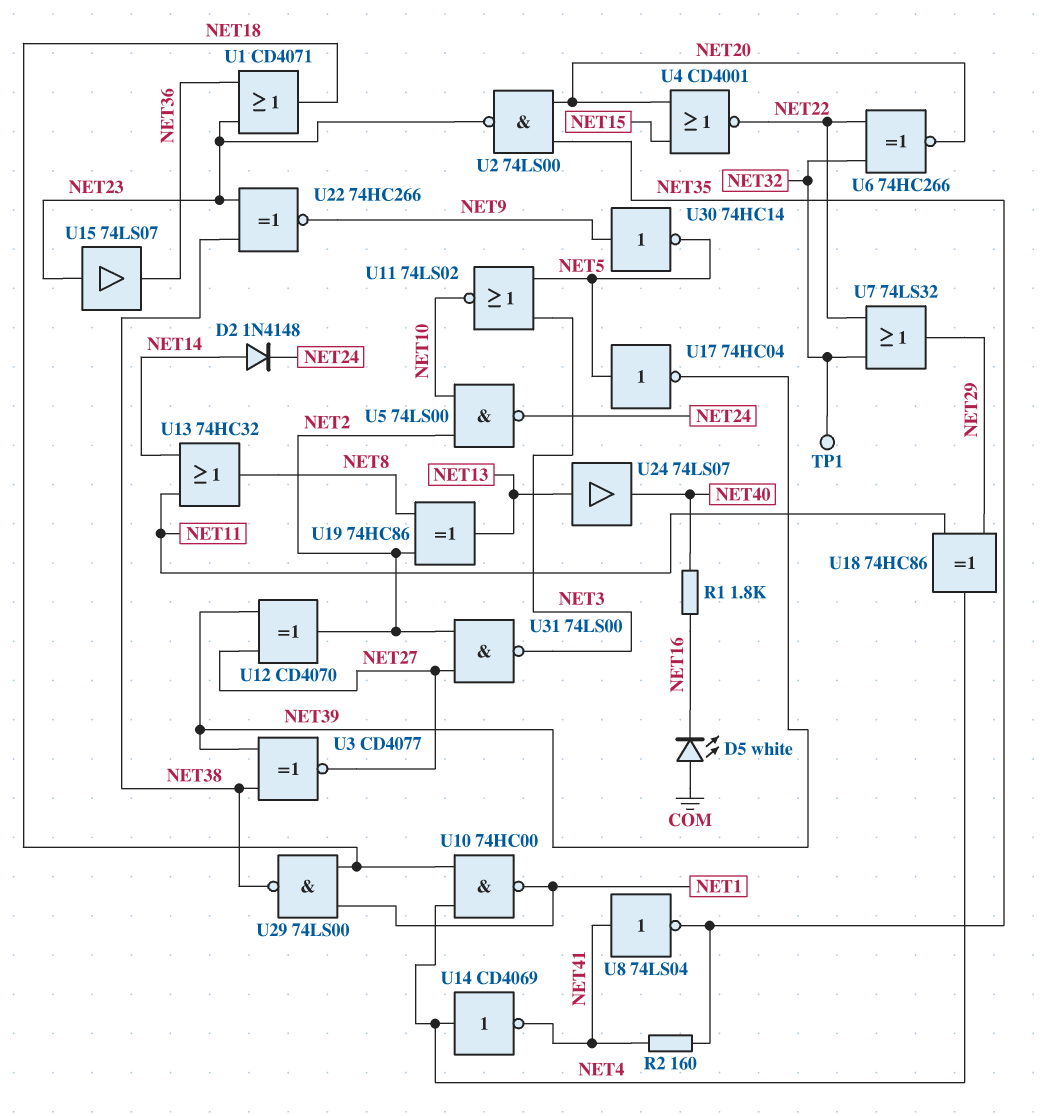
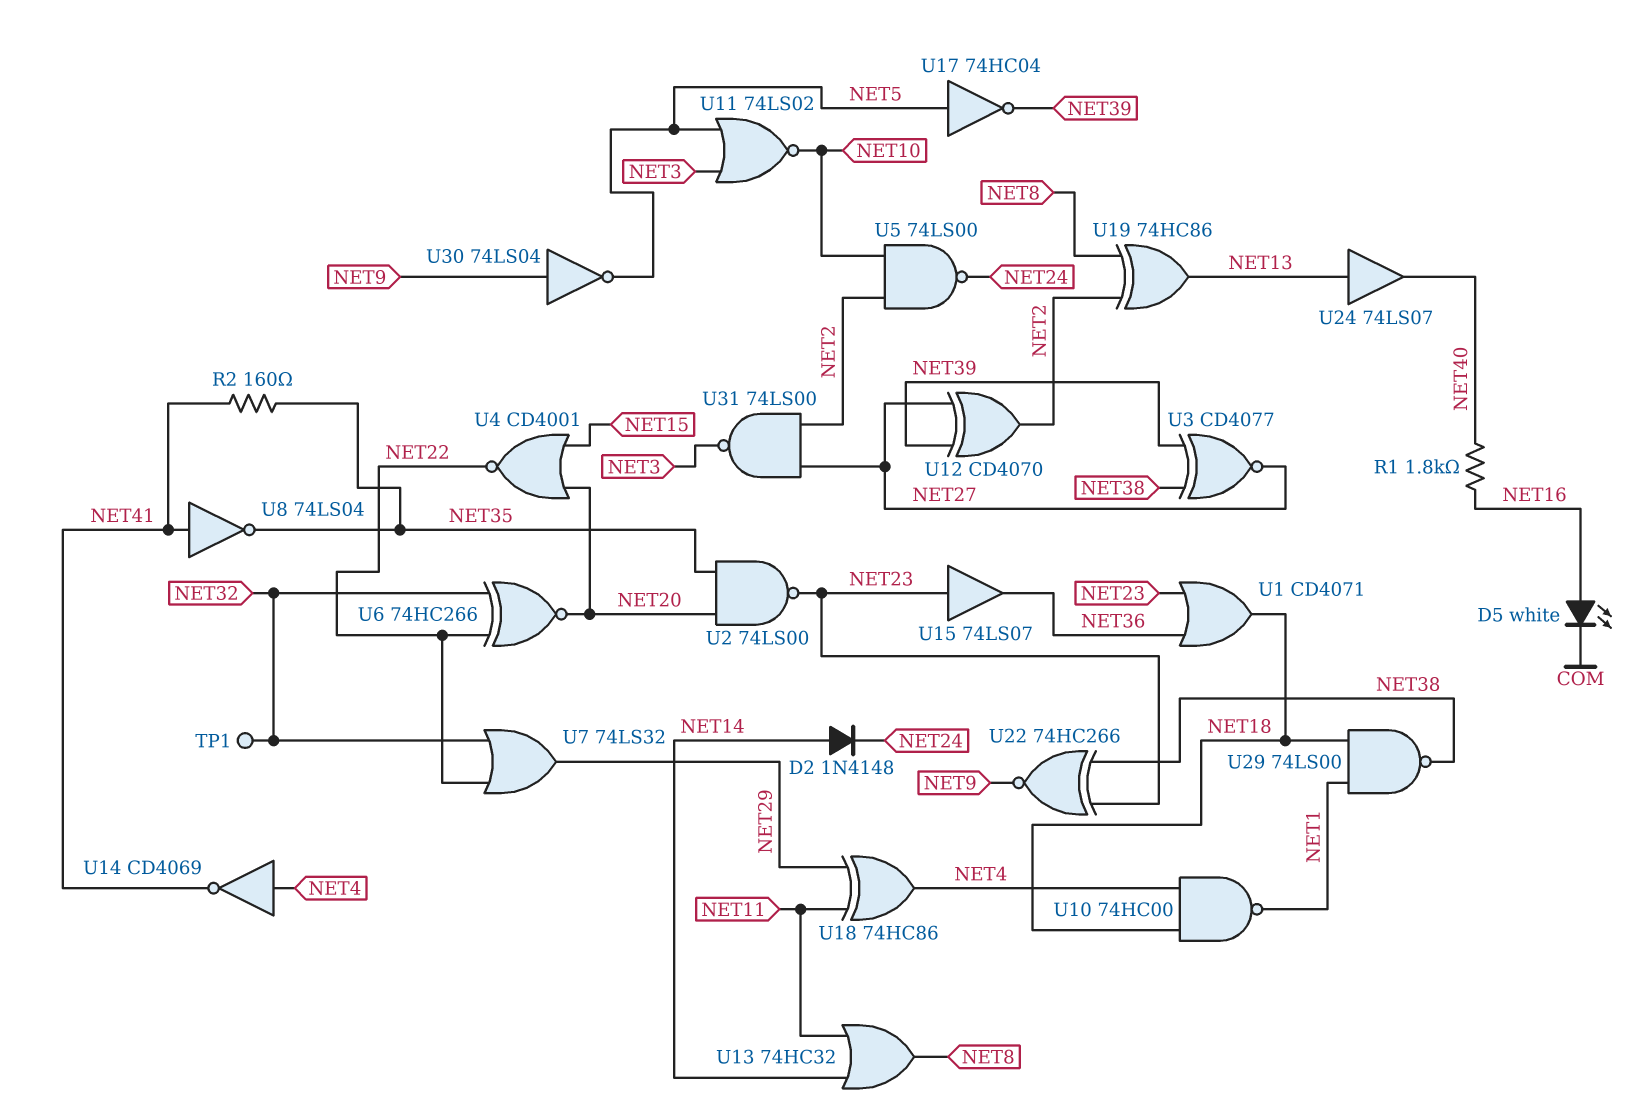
D5: LED white (A COM, K NET16) -> LED white (A NET16, K COM)
U30: NOT 74HC14 (in NET9, out NET5) -> NOT 74LS04 (in NET9, out NET5)

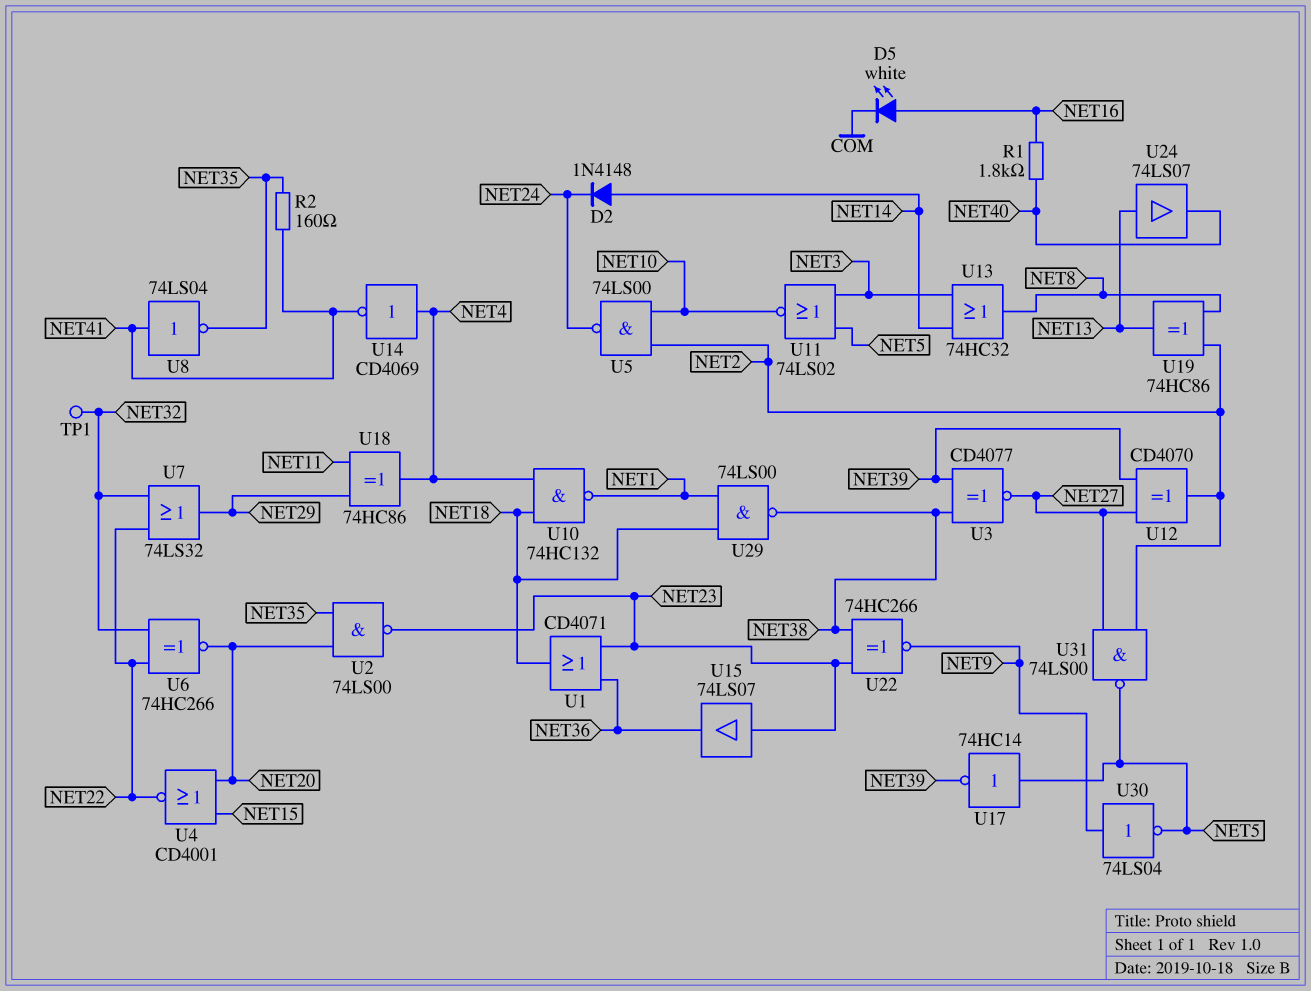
U10: NAND 74HC00 (in NET4, in NET18, out NET1) -> NAND 74HC132 (in NET4, in NET18, out NET1)
U13: OR 74HC32 (in NET11, in NET14, out NET8) -> OR 74HC32 (in NET3, in NET14, out NET8)
U17: NOT 74HC04 (in NET5, out NET39) -> NOT 74HC14 (in NET5, out NET39)
U31: NAND 74LS00 (in NET2, in NET27, out NET3) -> NAND 74LS00 (in NET2, in NET27, out NET5)

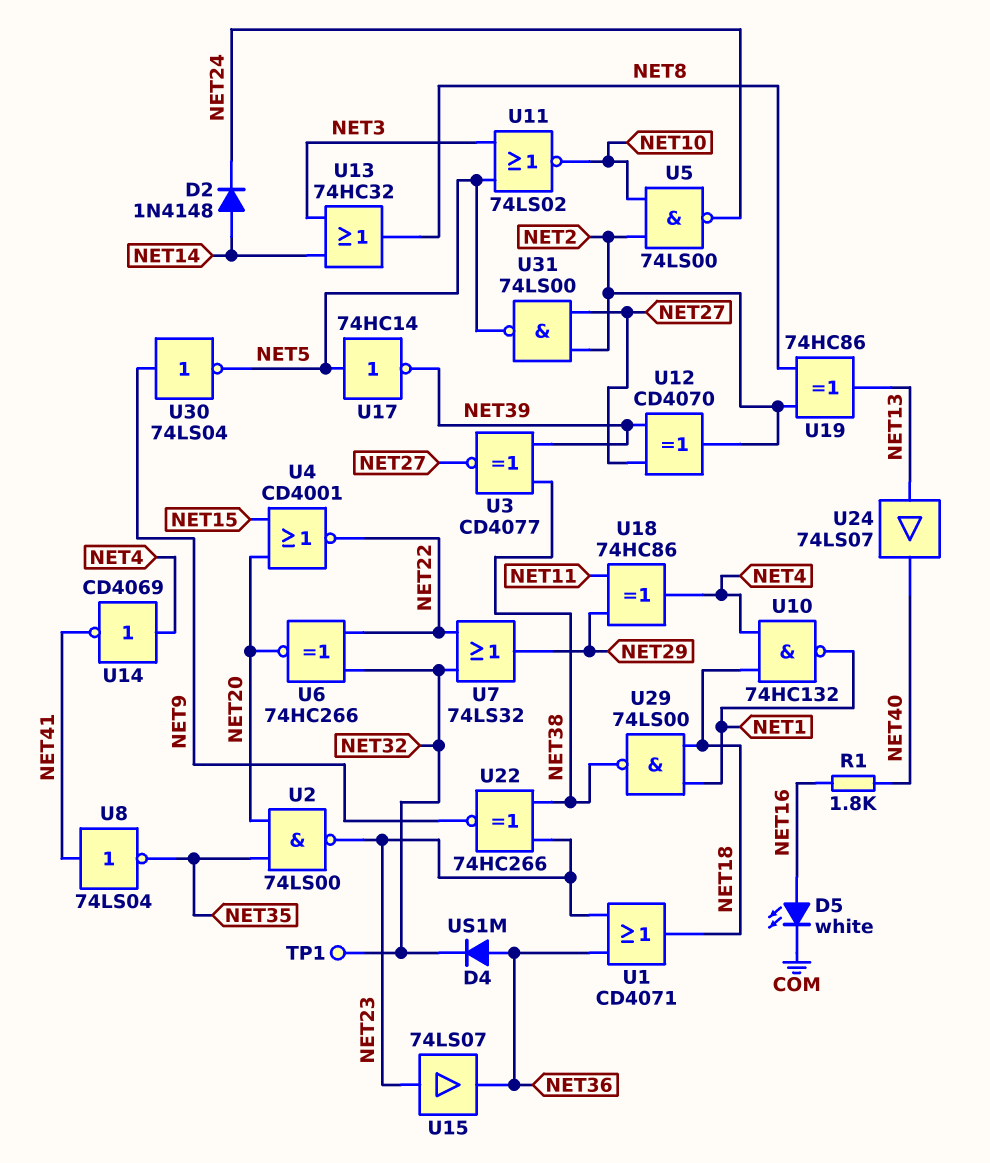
D4: none -> diode US1M (A NET36, K NET32)
R2: 160 (NET35, NET41) -> none

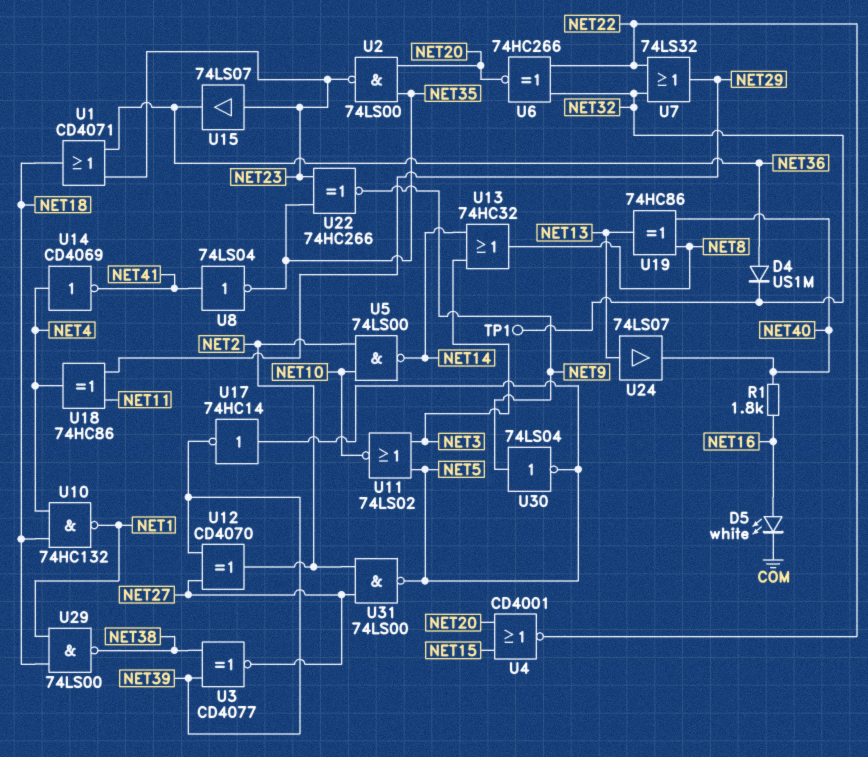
D2: diode 1N4148 (A NET14, K NET24) -> none
U5: NAND 74LS00 (in NET2, in NET10, out NET24) -> NAND 74LS00 (in NET2, in NET10, out NET14)
U19: XOR 74HC86 (in NET2, in NET8, out NET13) -> XOR 74HC86 (in NET8, in NET40, out NET13)
U22: XNOR 74HC266 (in NET23, in NET38, out NET9) -> XNOR 74HC266 (in NET23, in NET35, out NET9)

